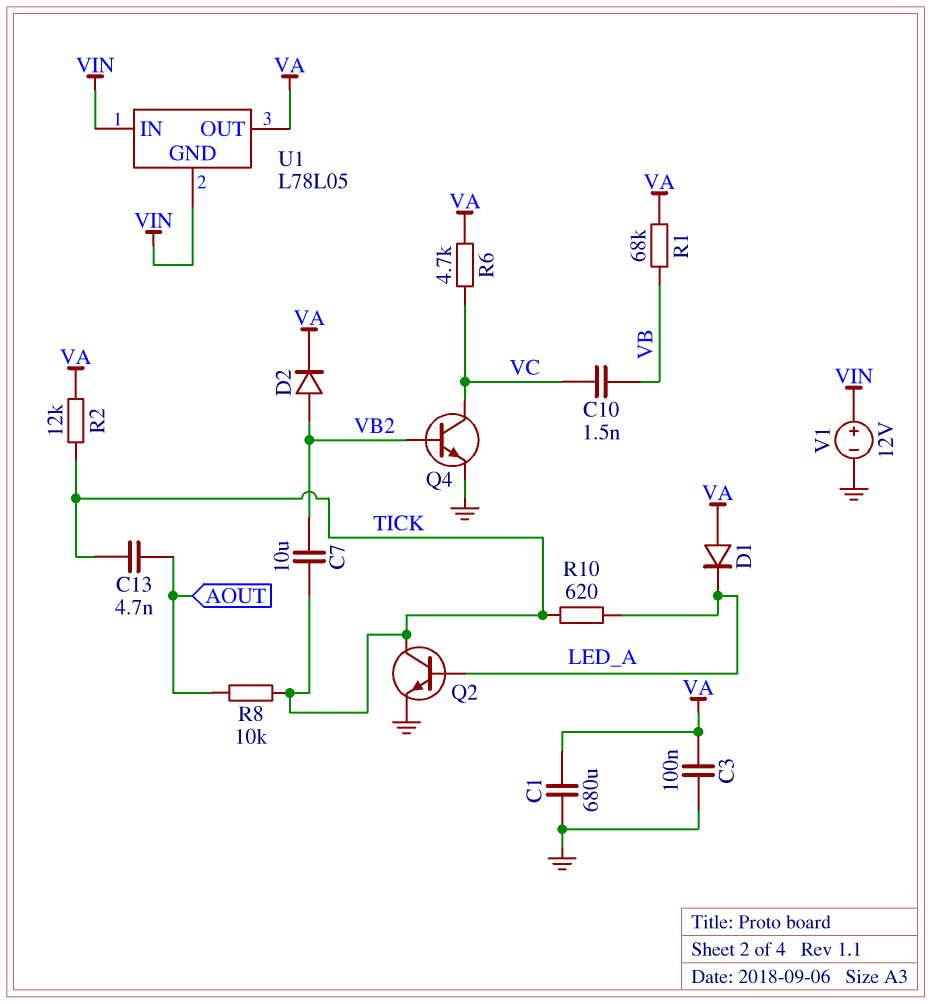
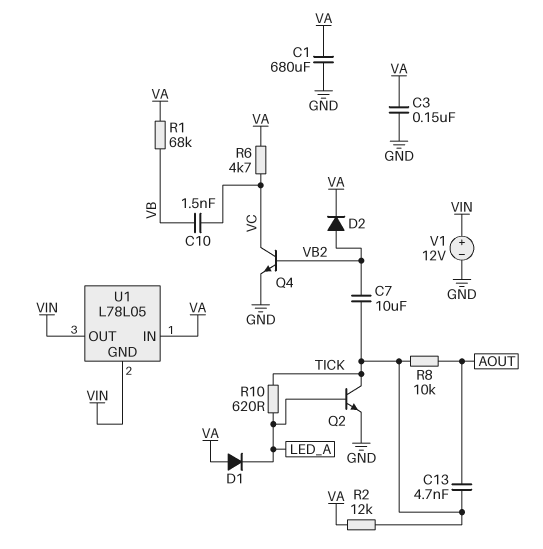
C3: 100nF (GND, VA) -> 150nF (GND, VA)
U1 pin IN: VIN -> VA
U1 pin OUT: VA -> VIN

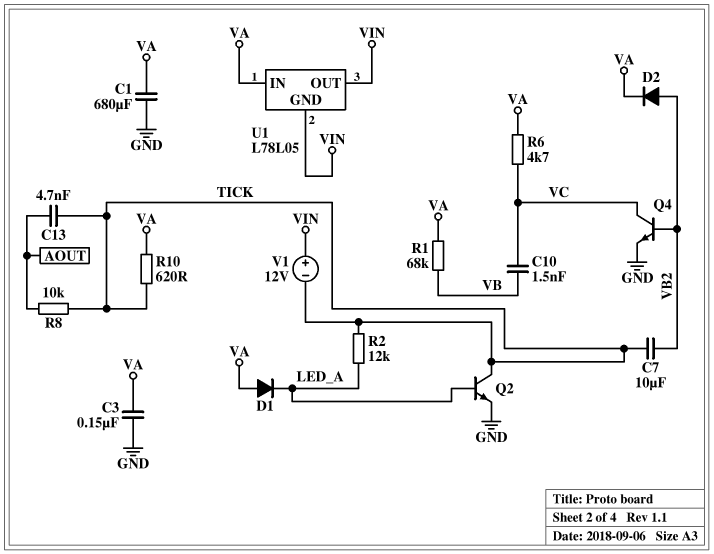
R2: 12k (TICK, VA) -> 12k (LED_A, TICK)
R10: 620 (LED_A, TICK) -> 620 (TICK, VA)
V1: 12V (plus VIN, minus GND) -> 12V (plus VIN, minus TICK)

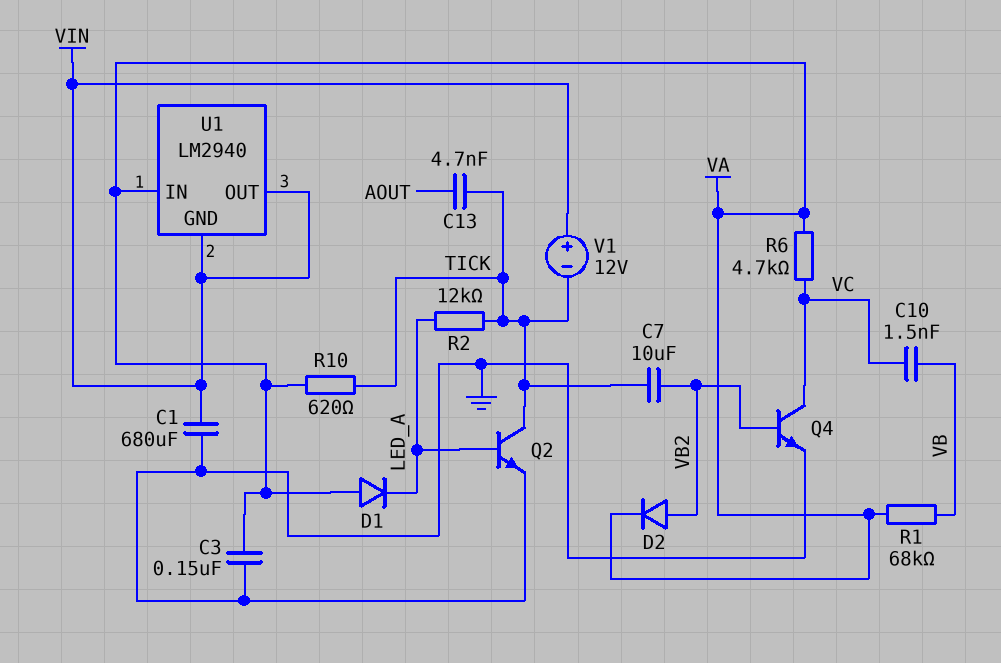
C1: 680uF (GND, VA) -> 680uF (GND, VIN)
R8: 10k (AOUT, TICK) -> none
U1: L78L05 -> LM2940

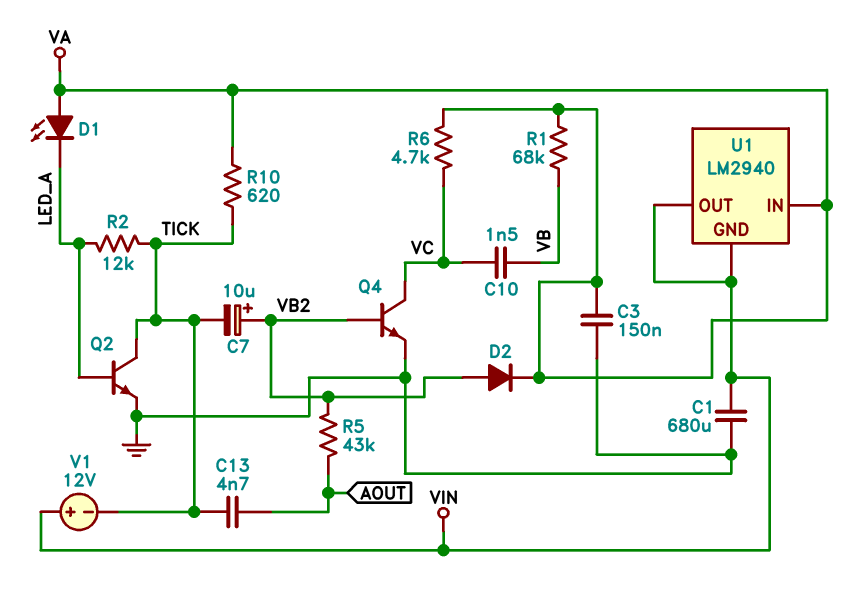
C7: 10uF (TICK, VB2) -> 10uF (plus VB2, minus TICK)
D1: diode (A VA, K LED_A) -> LED (A VA, K LED_A)
R5: none -> 43k (AOUT, VB2)

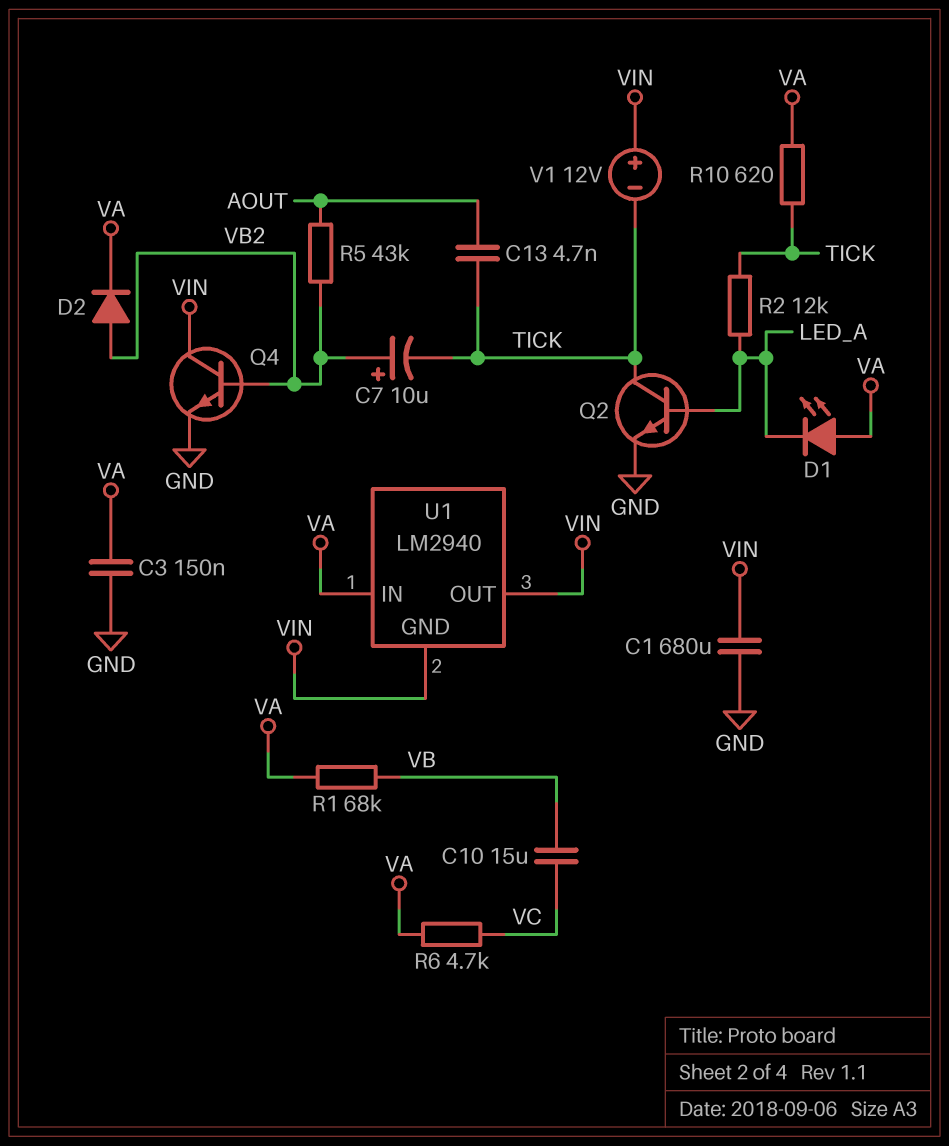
C10: 1.5nF (VB, VC) -> 15uF (VB, VC)
Q4: NPN (B VB2, C VC, E GND) -> NPN (B VB2, C VIN, E GND)

